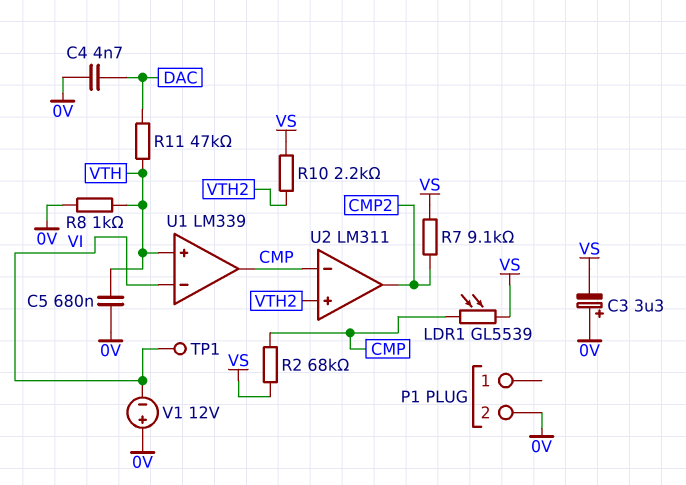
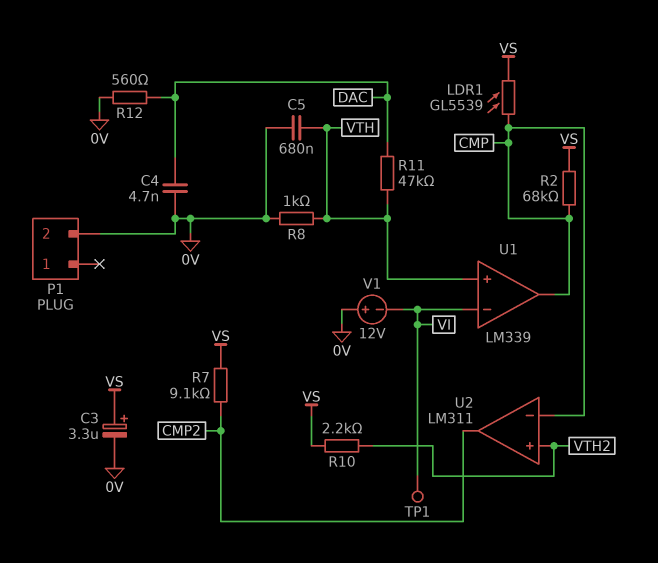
C3: 3.3uF (plus 0V, minus VS) -> 3.3uF (plus VS, minus 0V)
R12: none -> 560 (0V, DAC)

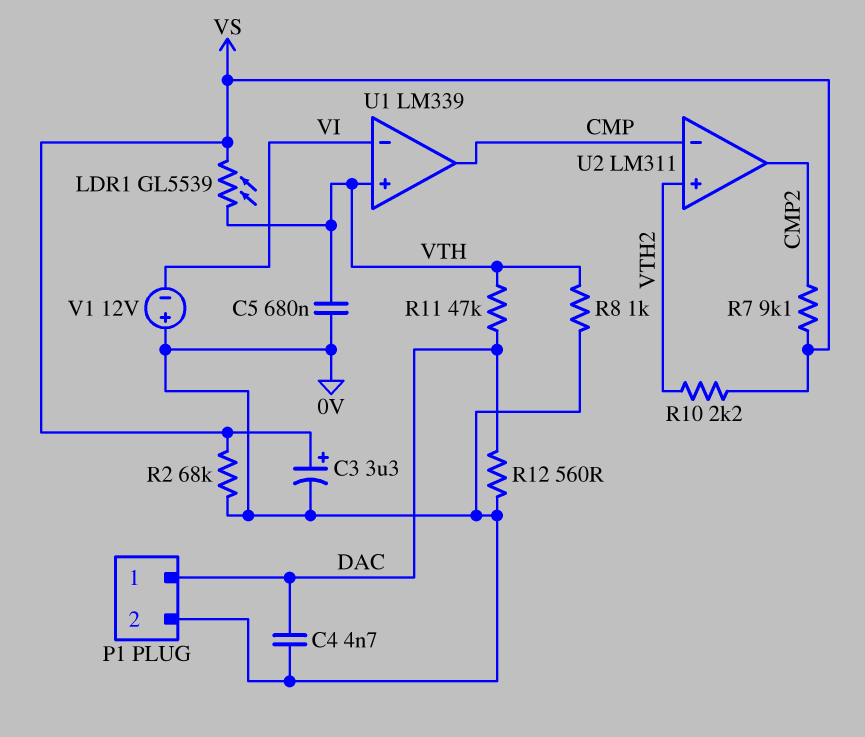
LDR1: GL5539 (CMP, VS) -> GL5539 (VS, VTH)
P1 pin 1: none -> DAC
R2: 68k (CMP, VS) -> 68k (0V, VS)
TP1: test point (VI) -> none

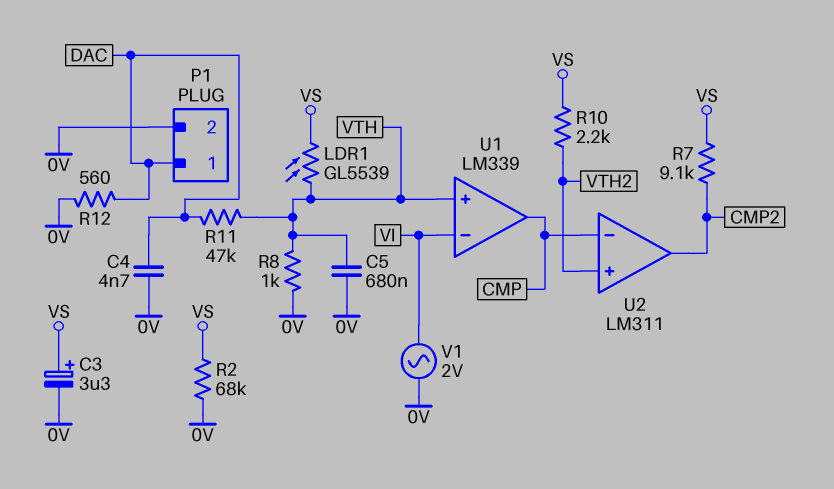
V1: 12V (plus 0V, minus VI) -> AC 2V (0V, VI)

